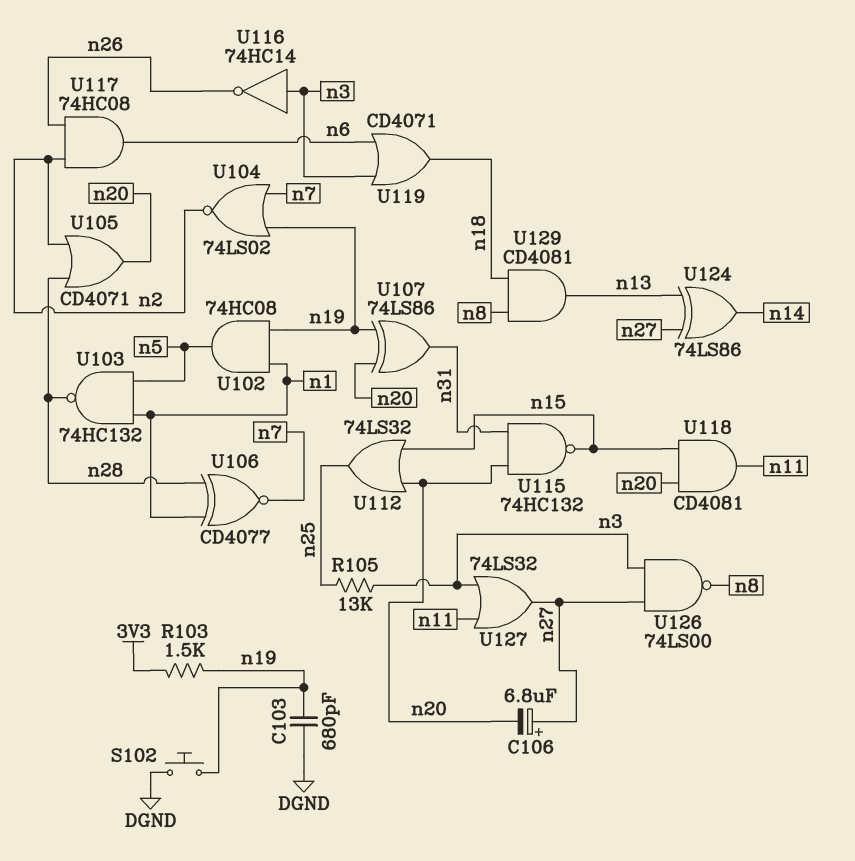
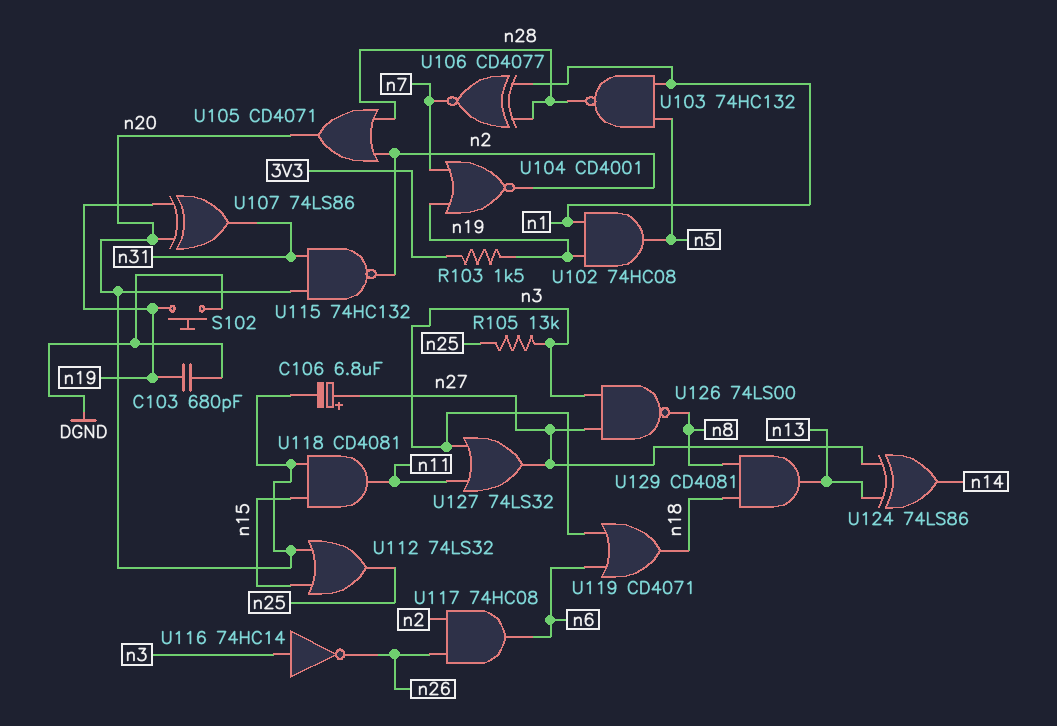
U104: NOR 74LS02 (in n7, in n19, out n2) -> NOR CD4001 (in n7, in n19, out n2)
U115: NAND 74HC132 (in n20, in n31, out n15) -> NAND 74HC132 (in n20, in n31, out n2)

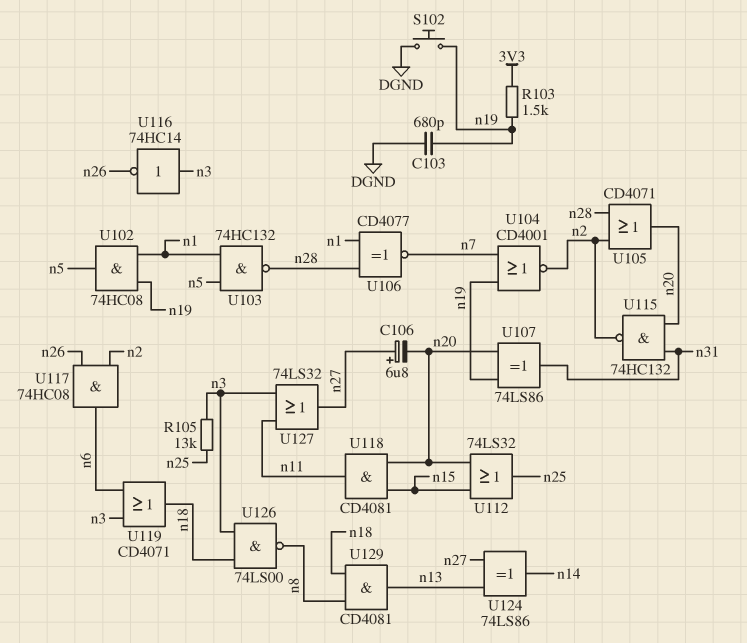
U126: NAND 74LS00 (in n3, in n27, out n8) -> NAND 74LS00 (in n3, in n18, out n8)

